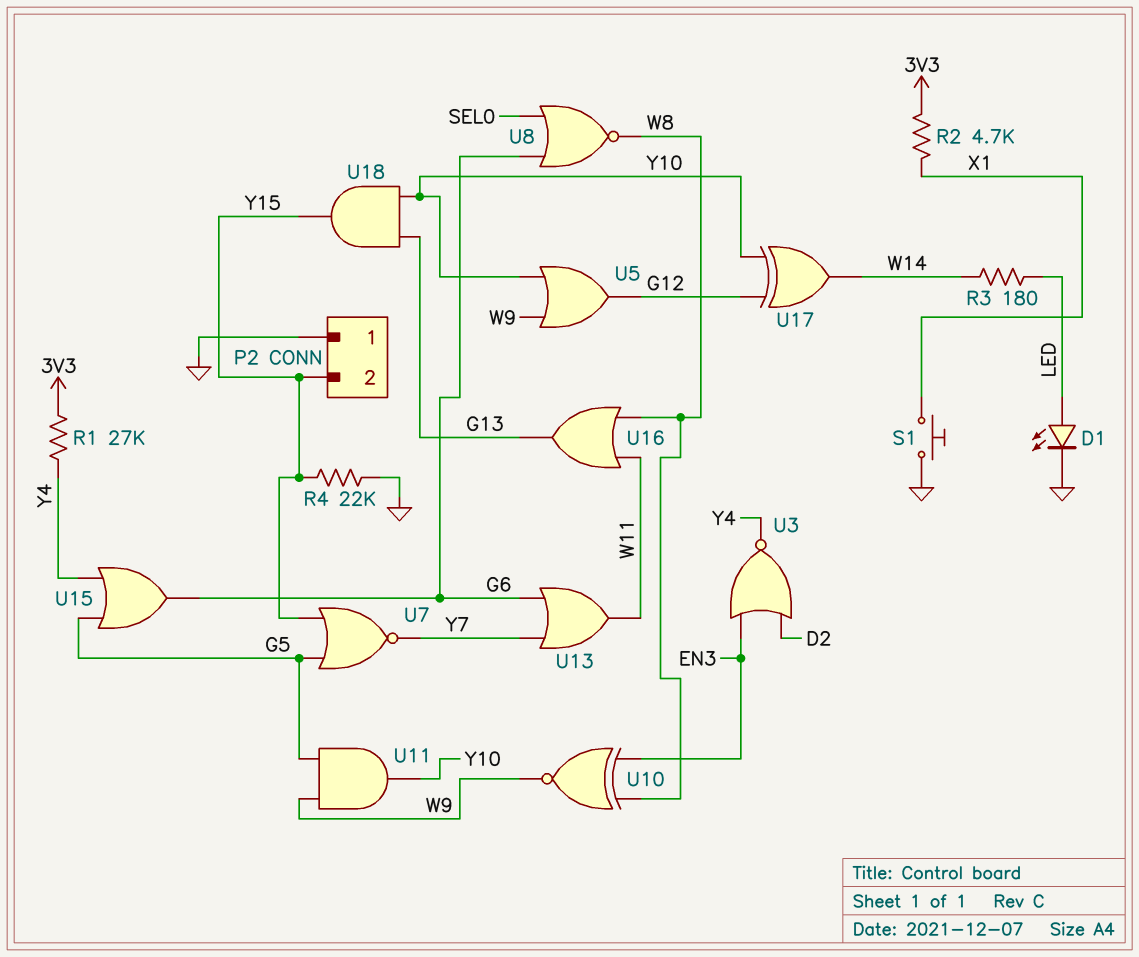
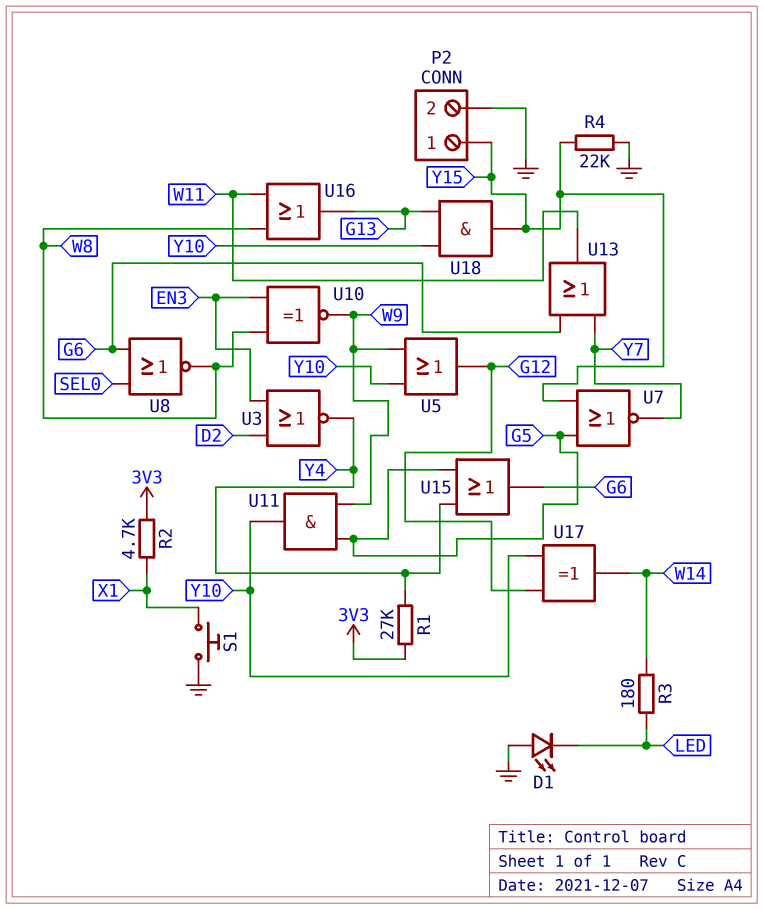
D1: LED (A LED, K GND) -> LED (A GND, K LED)
P2 pin 1: GND -> Y15
P2 pin 2: Y15 -> GND

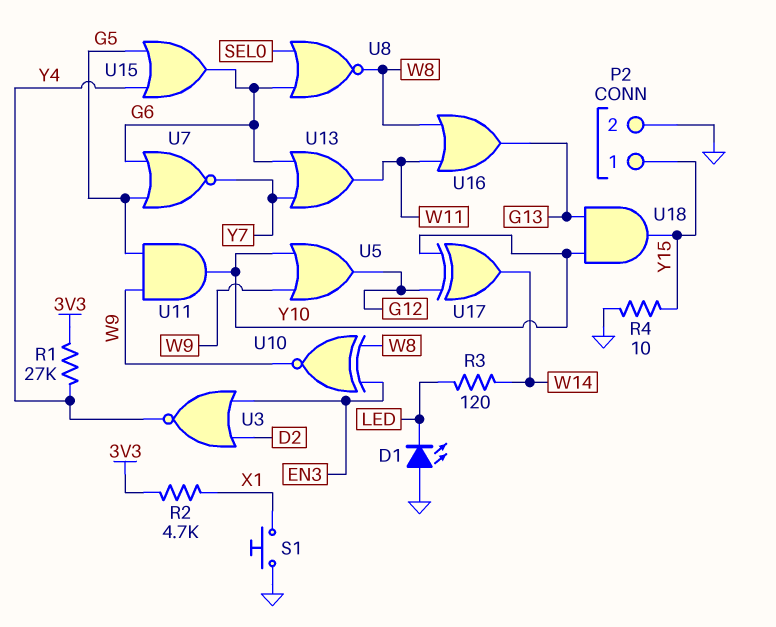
R3: 180 (LED, W14) -> 120 (LED, W14)
R4: 22k (GND, Y15) -> 10 (GND, Y15)
U7: NOR (in G5, in Y15, out Y7) -> NOR (in G5, in G6, out Y7)

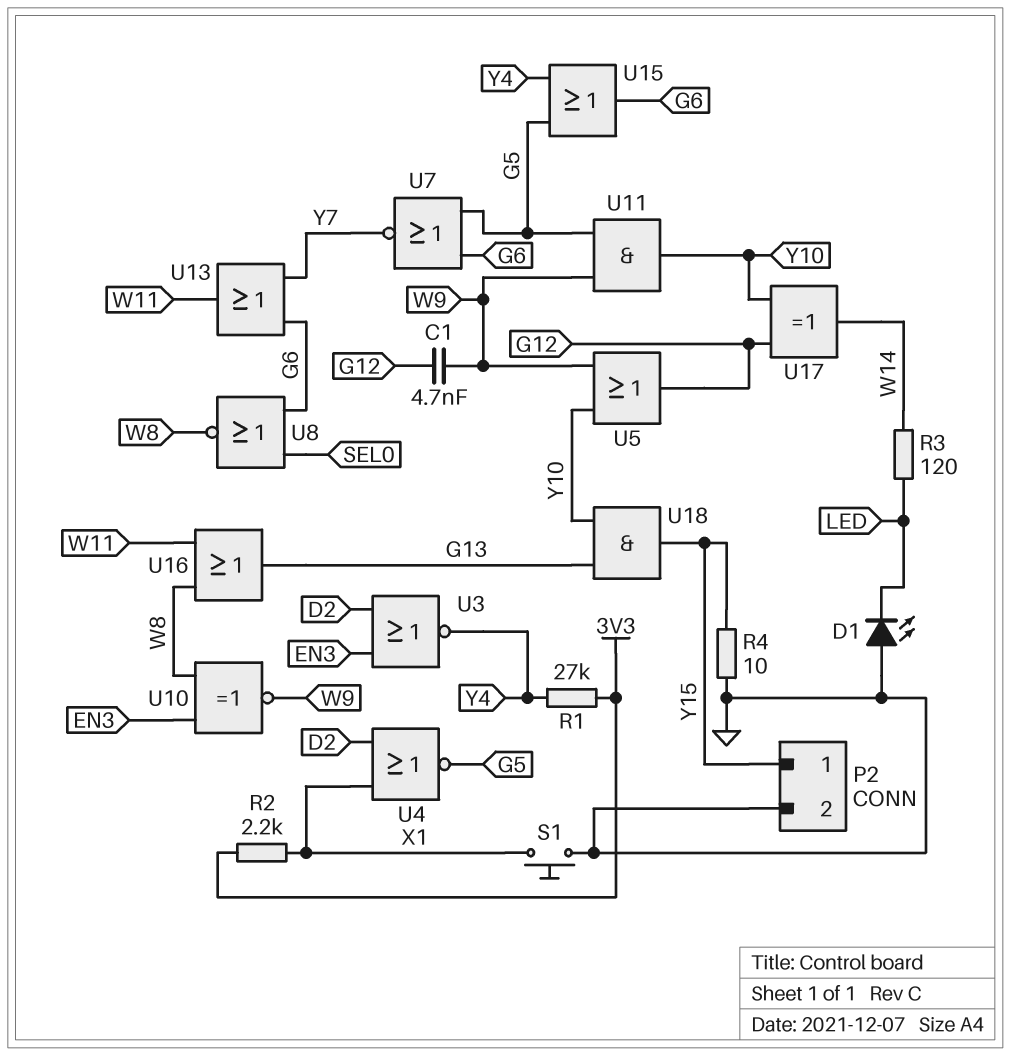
C1: none -> 4.7nF (G12, W9)
R2: 4.7k (3V3, X1) -> 2.2k (3V3, X1)
U4: none -> NOR (in D2, in X1, out G5)

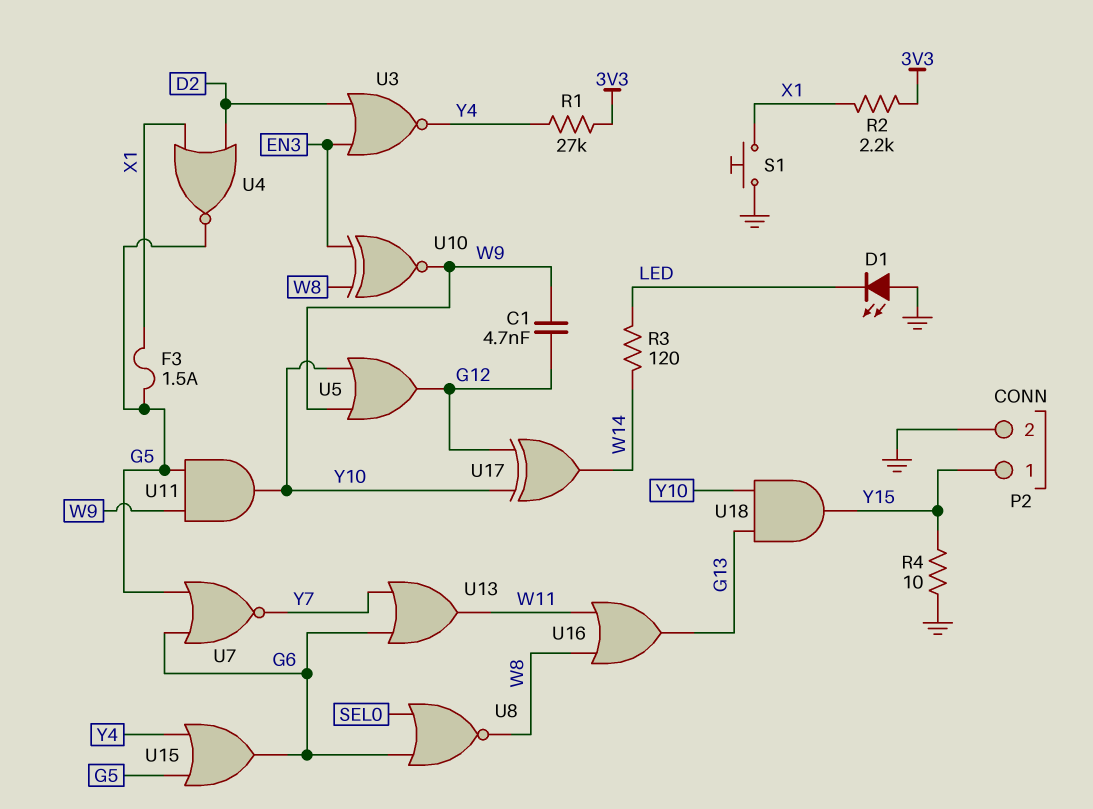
F3: none -> 1.5A (G5, X1)

